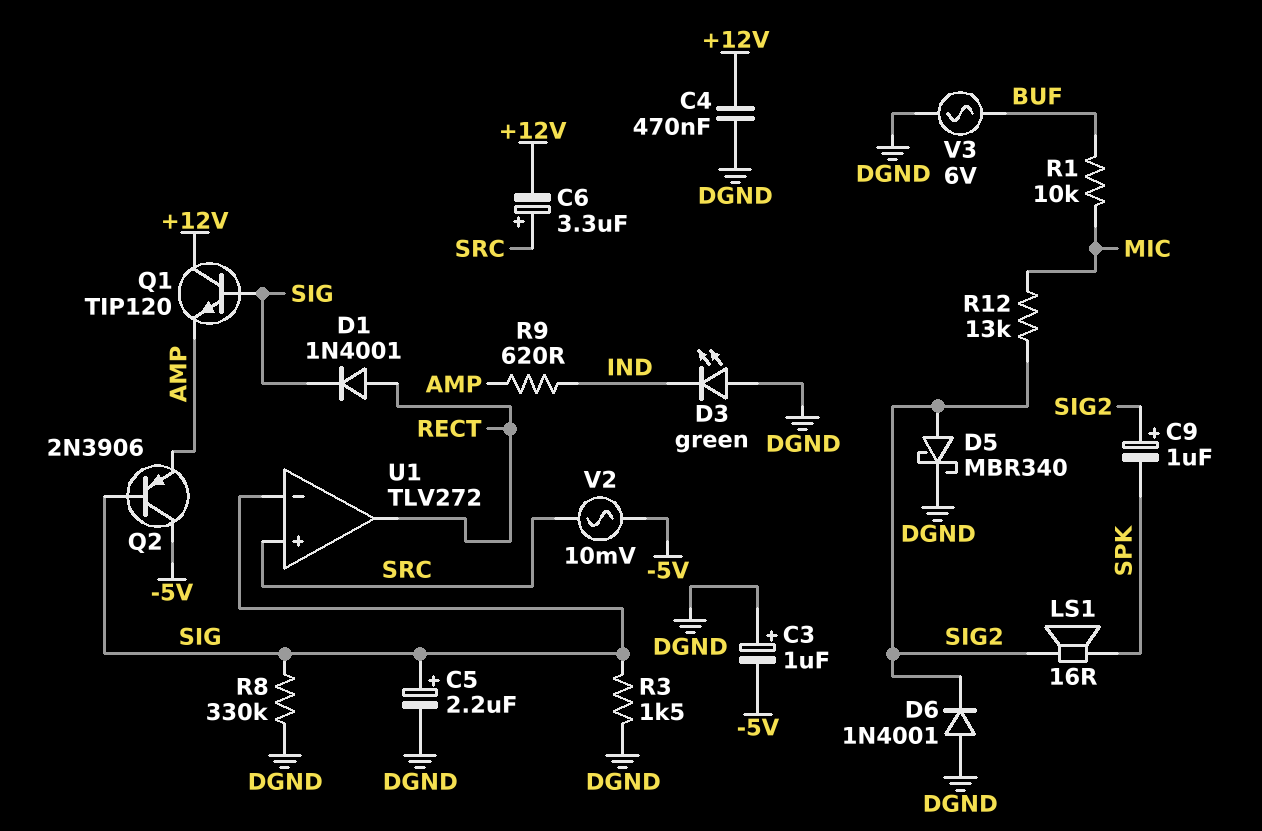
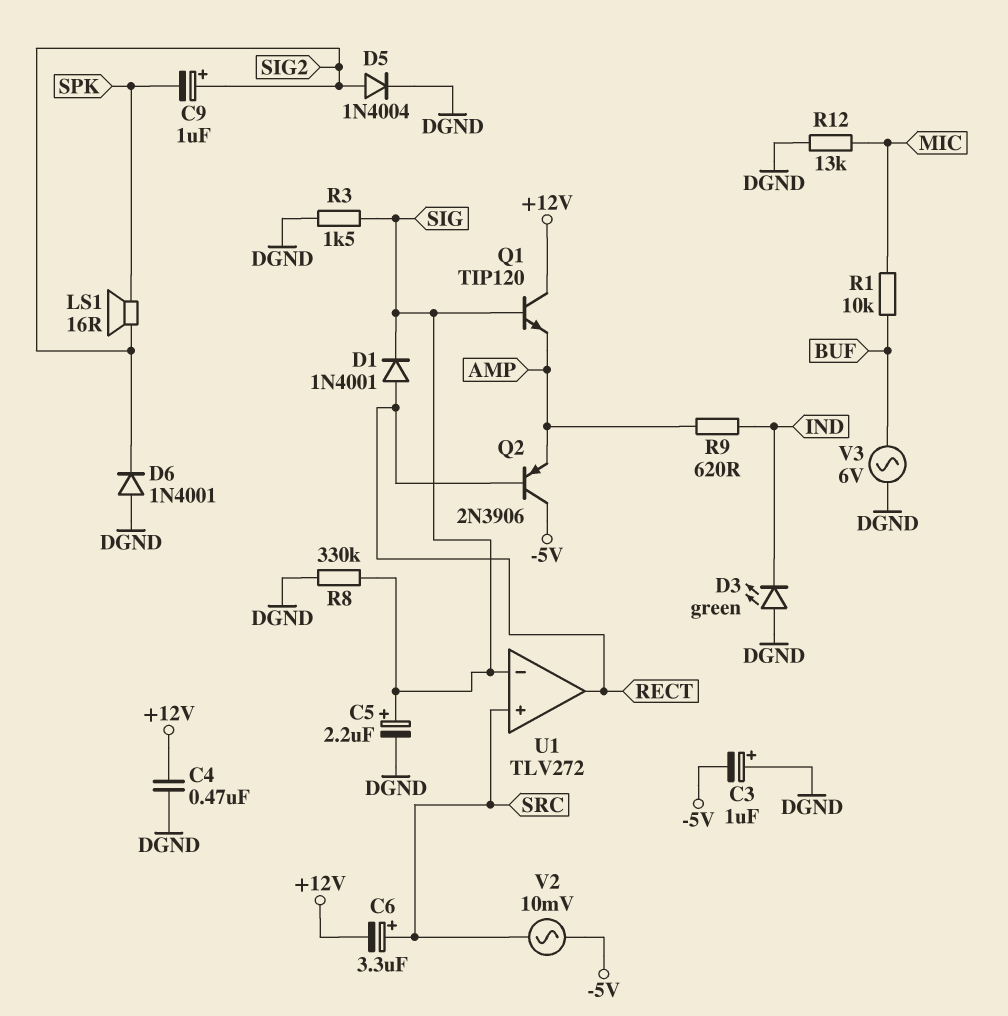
D5: schottky MBR340 (A SIG2, K DGND) -> diode 1N4004 (A SIG2, K DGND)
Q2: PNP 2N3906 (B SIG, C -5V, E AMP) -> PNP 2N3906 (B RECT, C -5V, E AMP)
R12: 13k (MIC, SIG2) -> 13k (DGND, MIC)

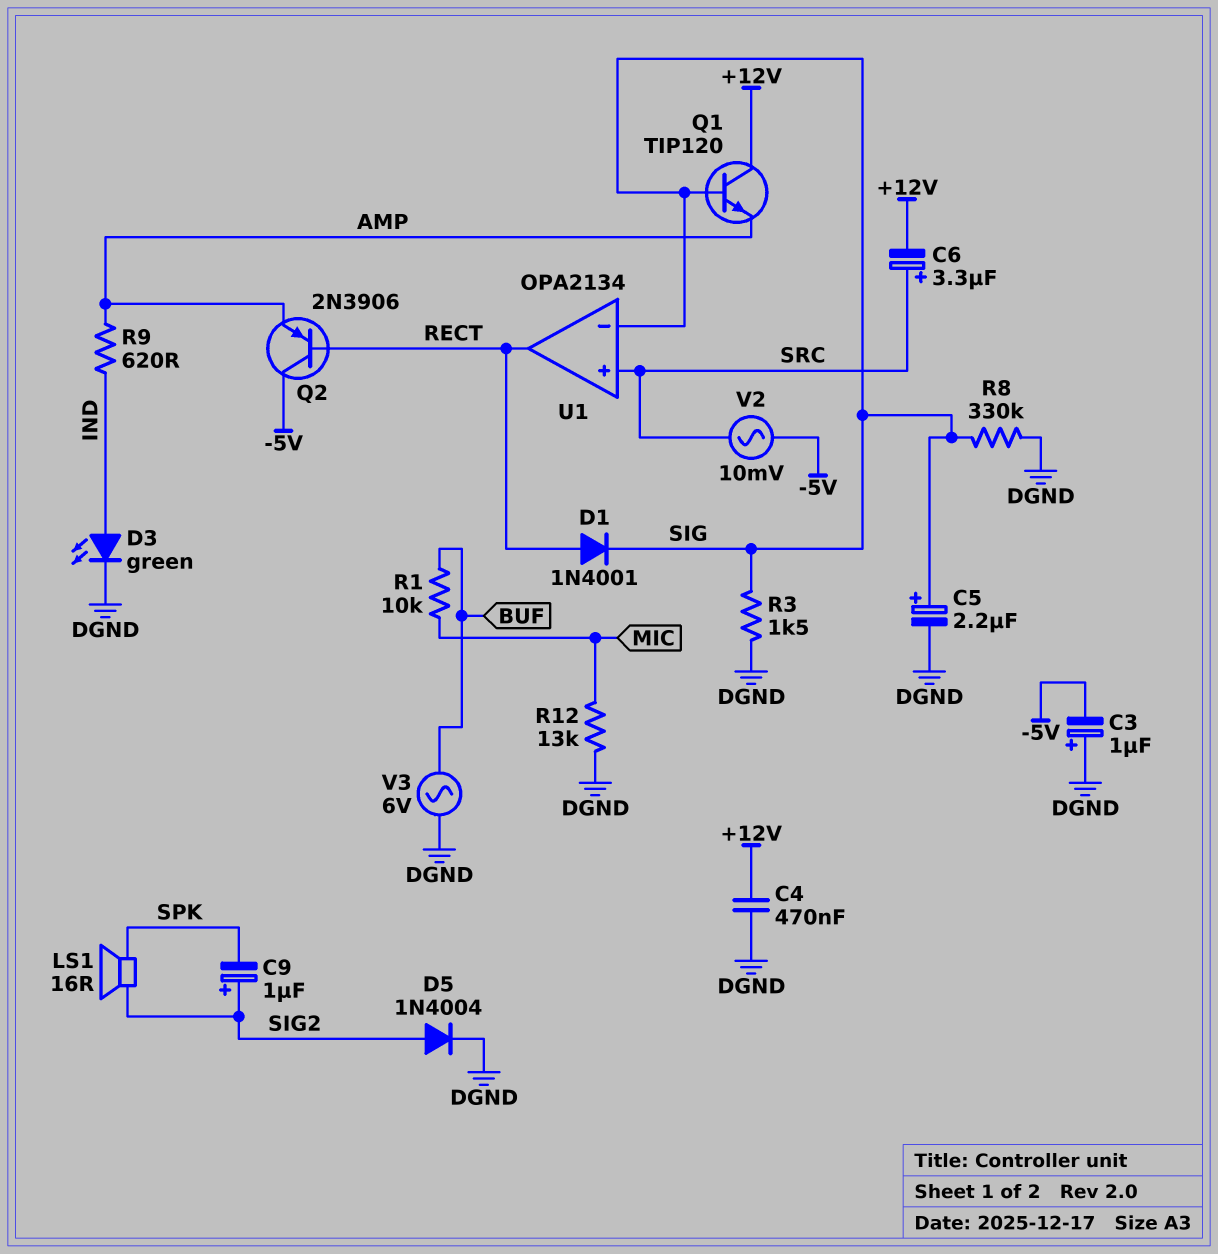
D3: LED green (A DGND, K IND) -> LED green (A IND, K DGND)
D6: diode 1N4001 (A DGND, K SIG2) -> none
U1: TLV272 -> OPA2134

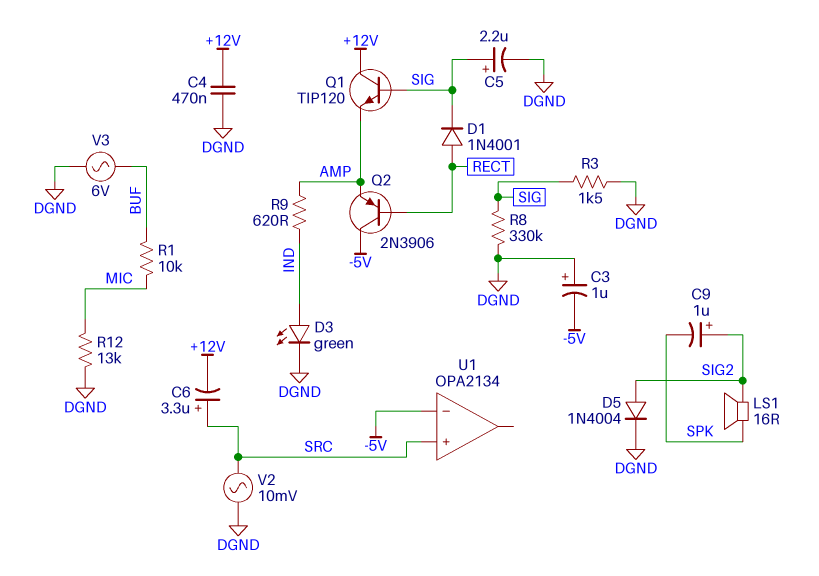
U1 pin in-: SIG -> -5V
U1 pin out: RECT -> none
V2: AC 10mV (-5V, SRC) -> AC 10mV (DGND, SRC)

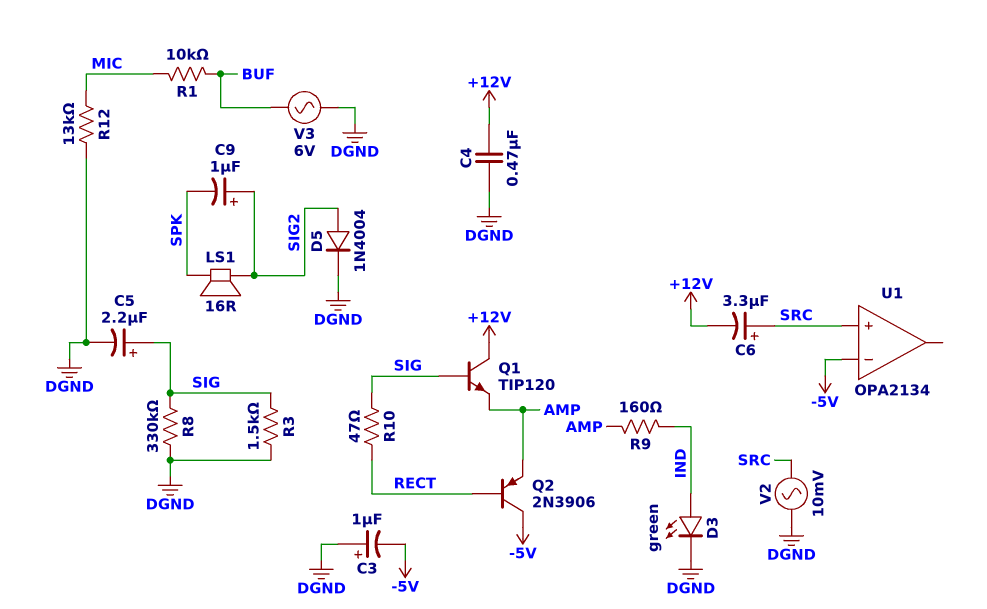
D1: diode 1N4001 (A RECT, K SIG) -> none
R9: 620 (AMP, IND) -> 160 (AMP, IND)
R10: none -> 47 (RECT, SIG)

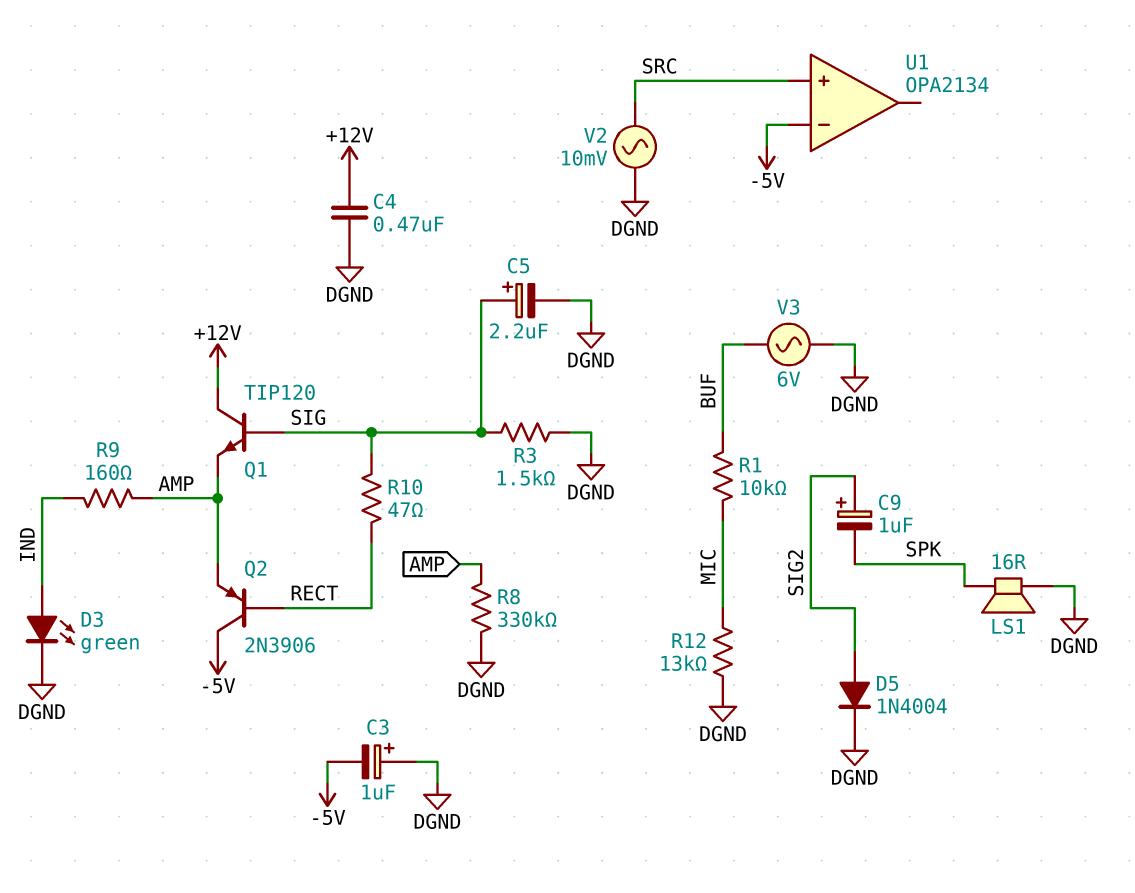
C6: 3.3uF (plus SRC, minus +12V) -> none
LS1: speaker 16R (SIG2, SPK) -> speaker 16R (DGND, SPK)
R8: 330k (DGND, SIG) -> 330k (AMP, DGND)

